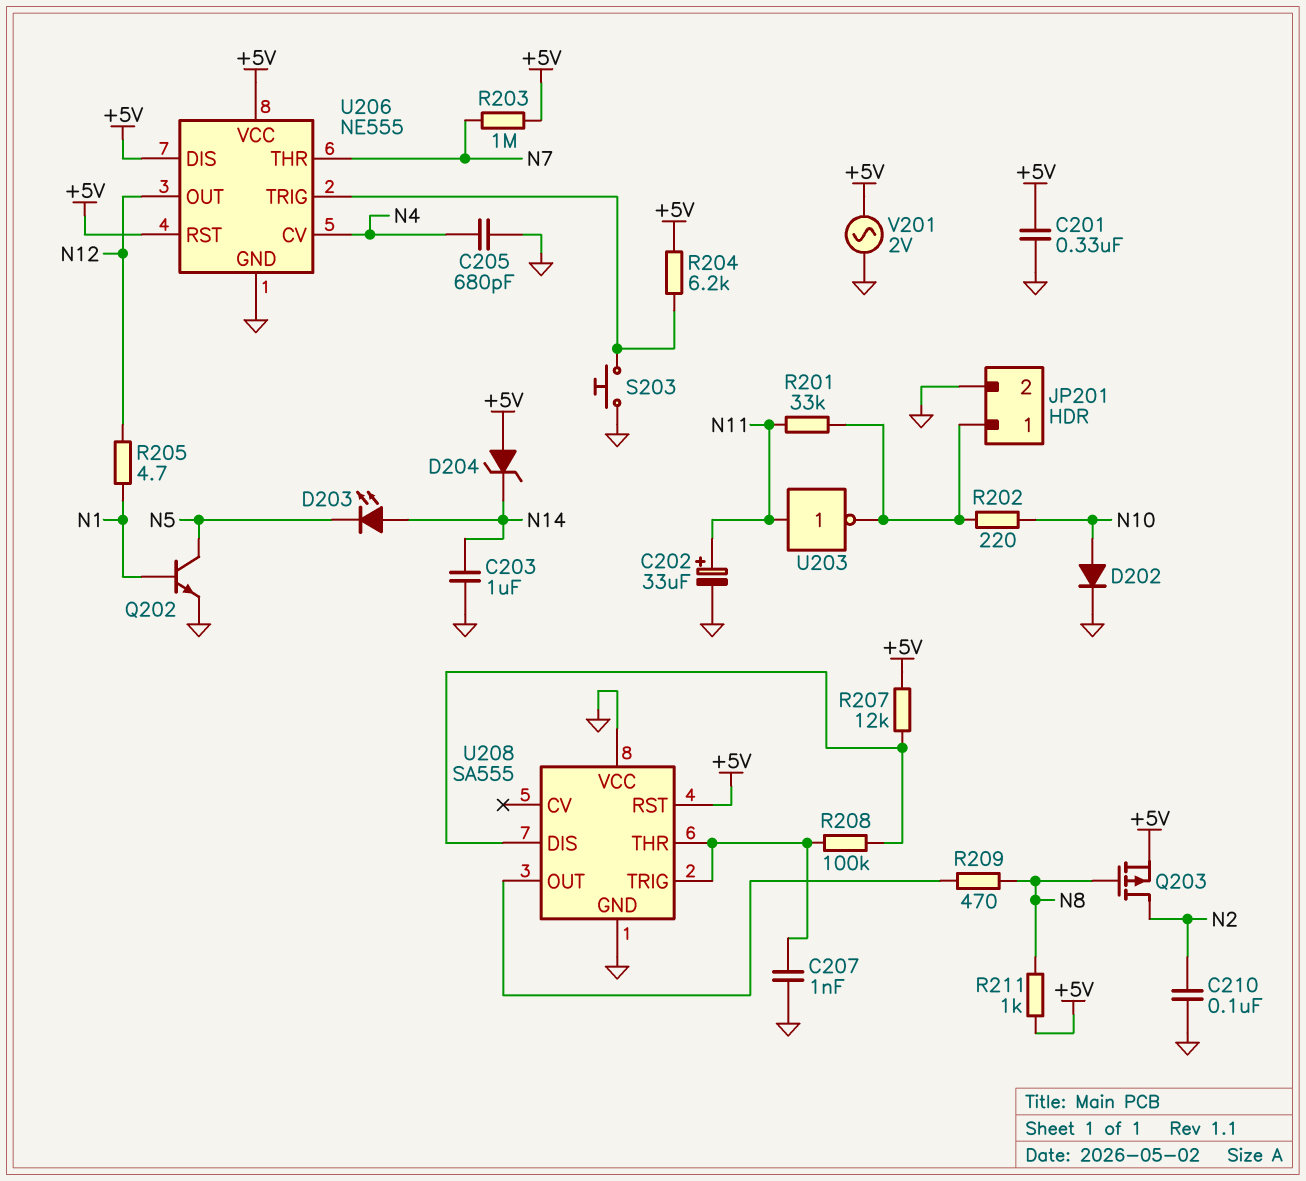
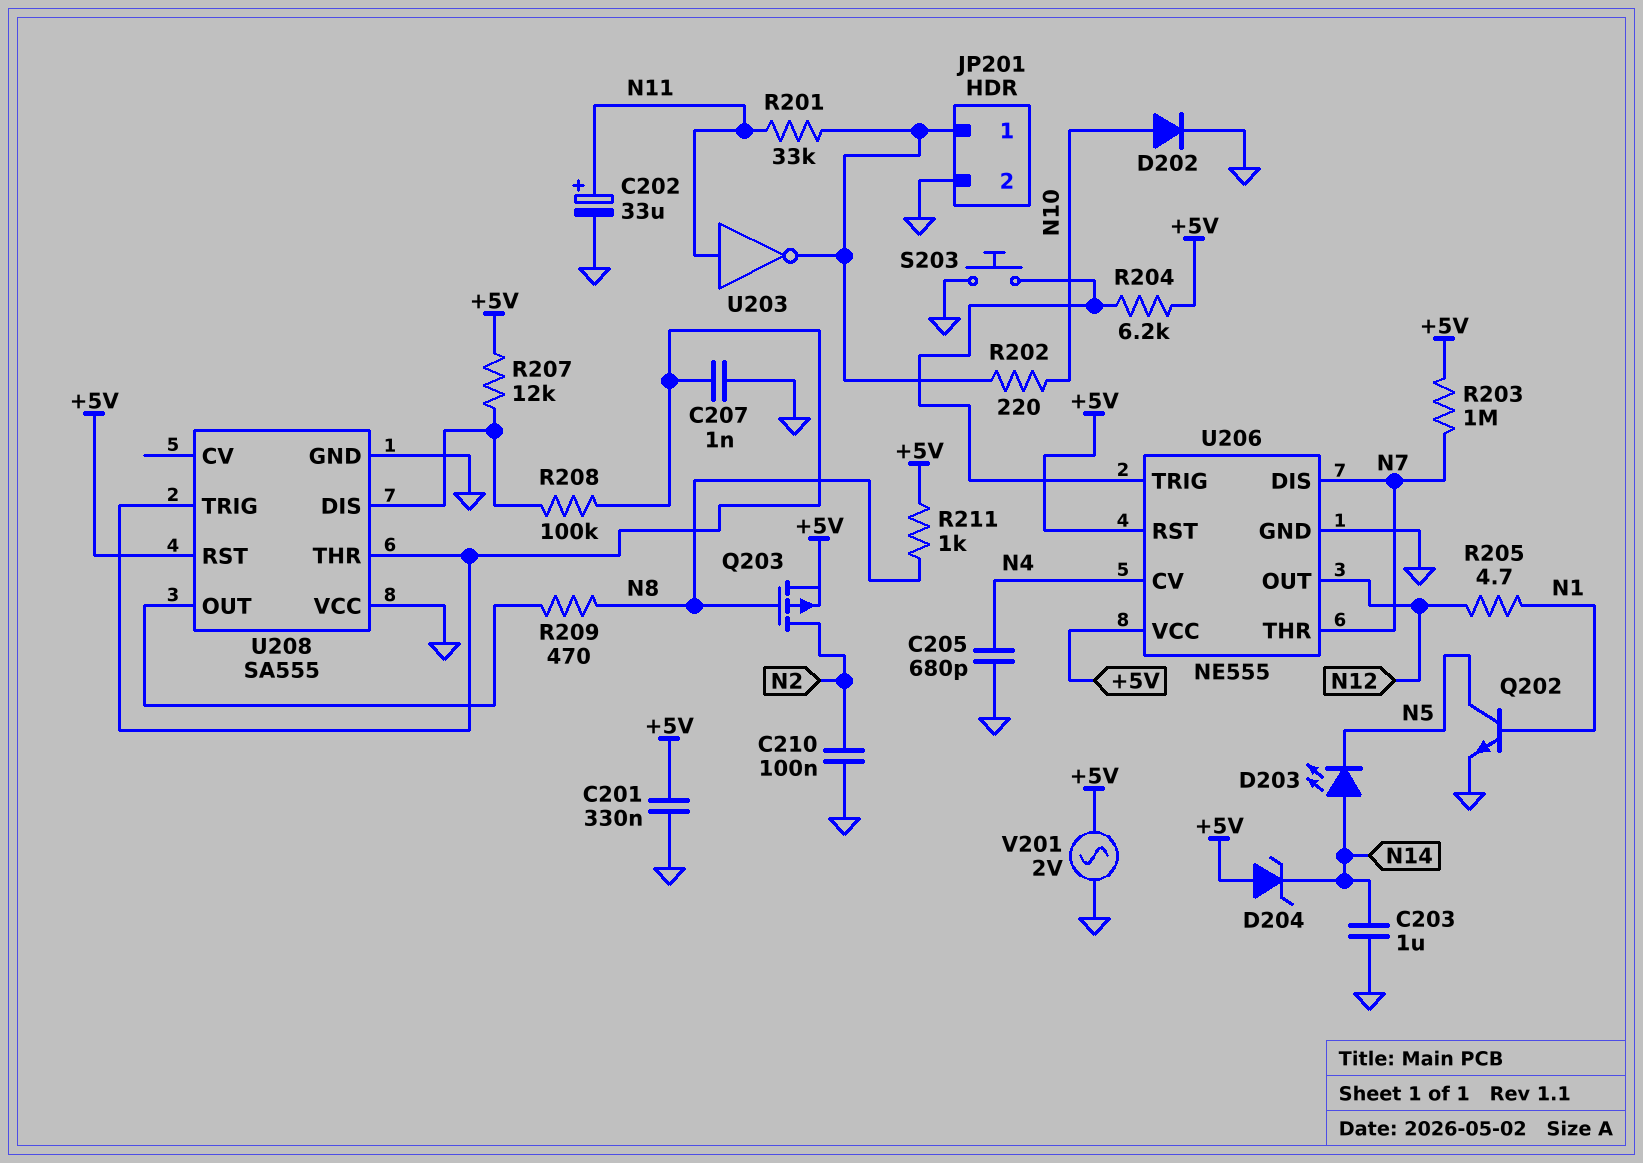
U206 pin DIS: +5V -> N7

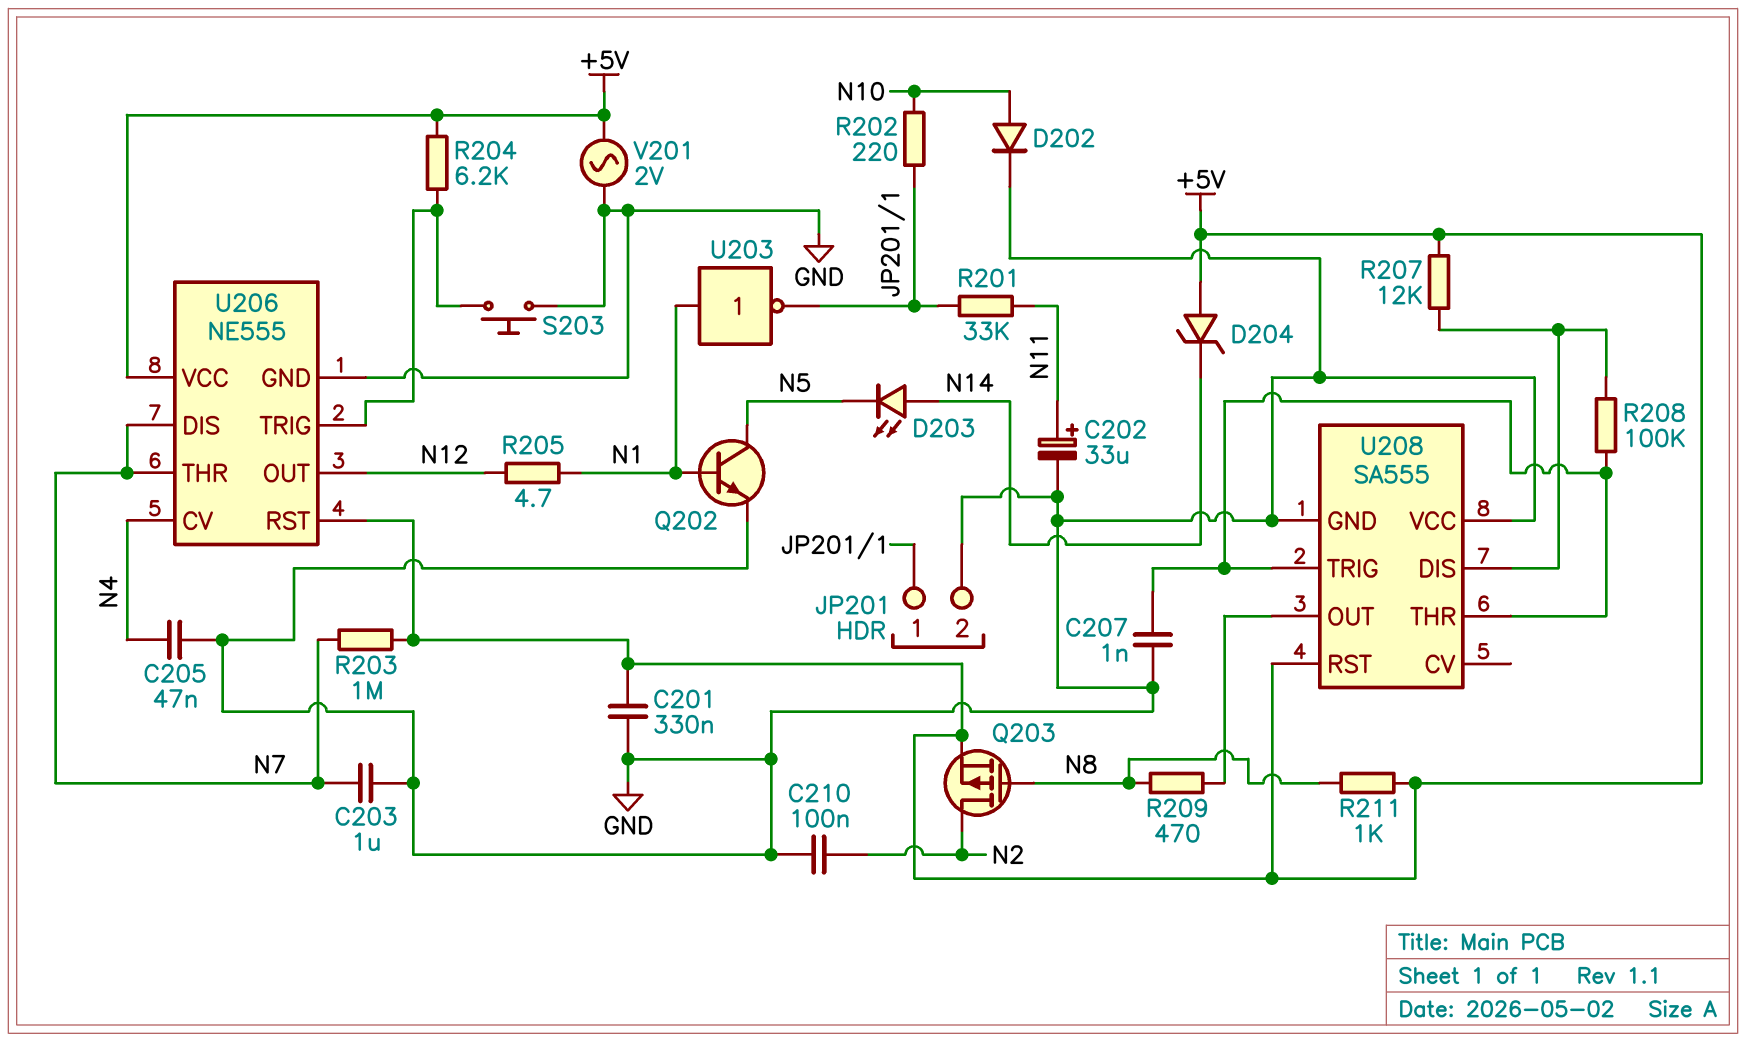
C203: 1uF (GND, N14) -> 1uF (GND, N7)
C205: 680pF (GND, N4) -> 47nF (GND, N4)
U203: NOT (in N11, out JP201/1) -> NOT (in N1, out JP201/1)

